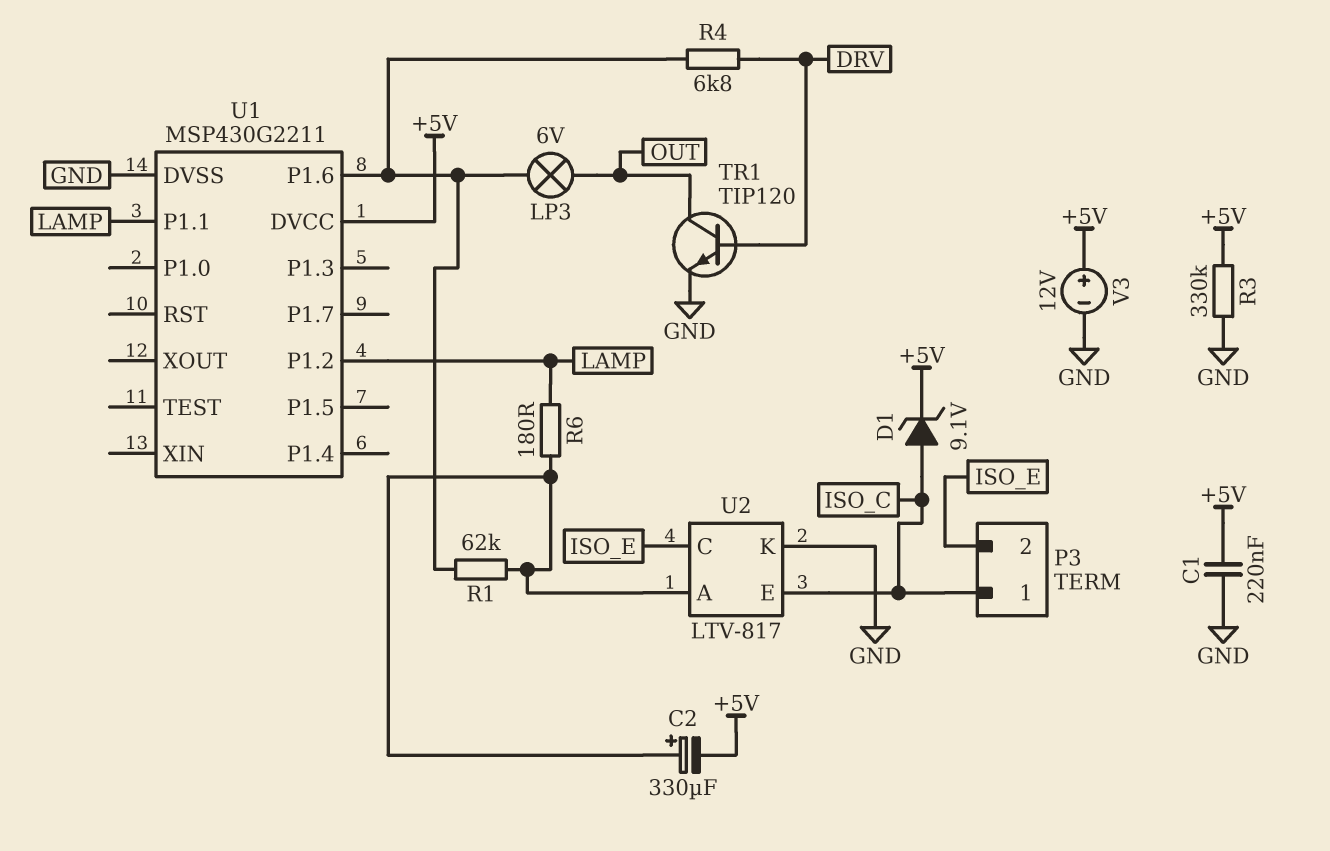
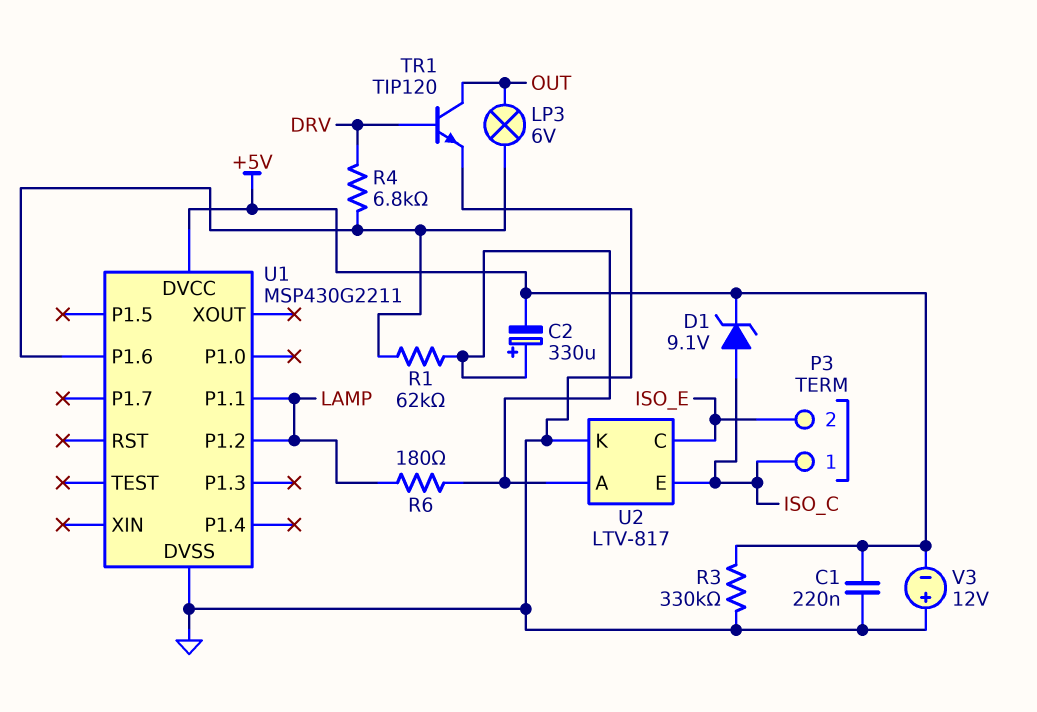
V3: 12V (plus +5V, minus GND) -> 12V (plus GND, minus +5V)

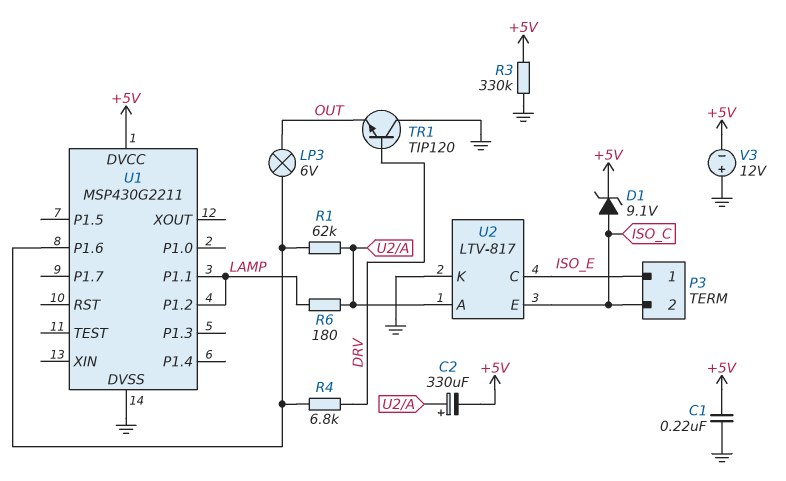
P3 pin 1: ISO_C -> ISO_E
P3 pin 2: ISO_E -> ISO_C
TR1: NPN TIP120 (B DRV, C OUT, E GND) -> NPN TIP120 (B DRV, C GND, E OUT)

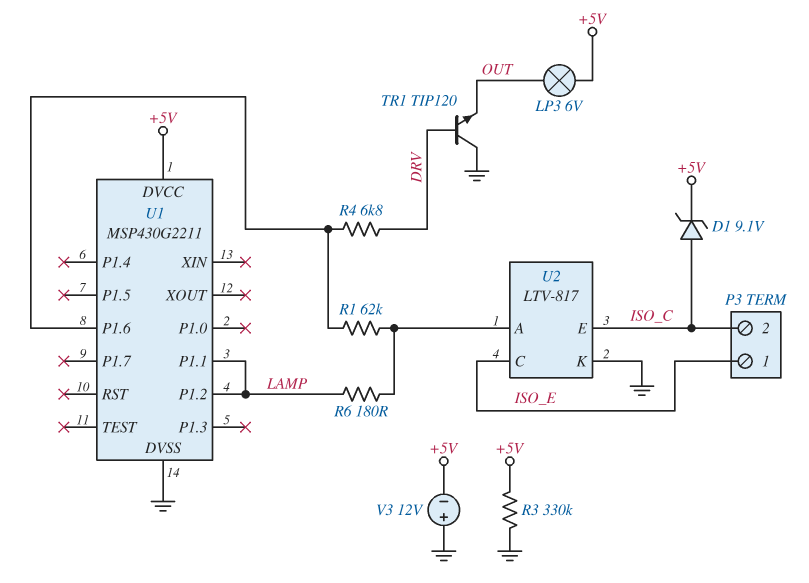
C1: 220nF (+5V, GND) -> none
C2: 330uF (plus U2/A, minus +5V) -> none
LP3: lamp 6V (OUT, U1/P1.6) -> lamp 6V (+5V, OUT)

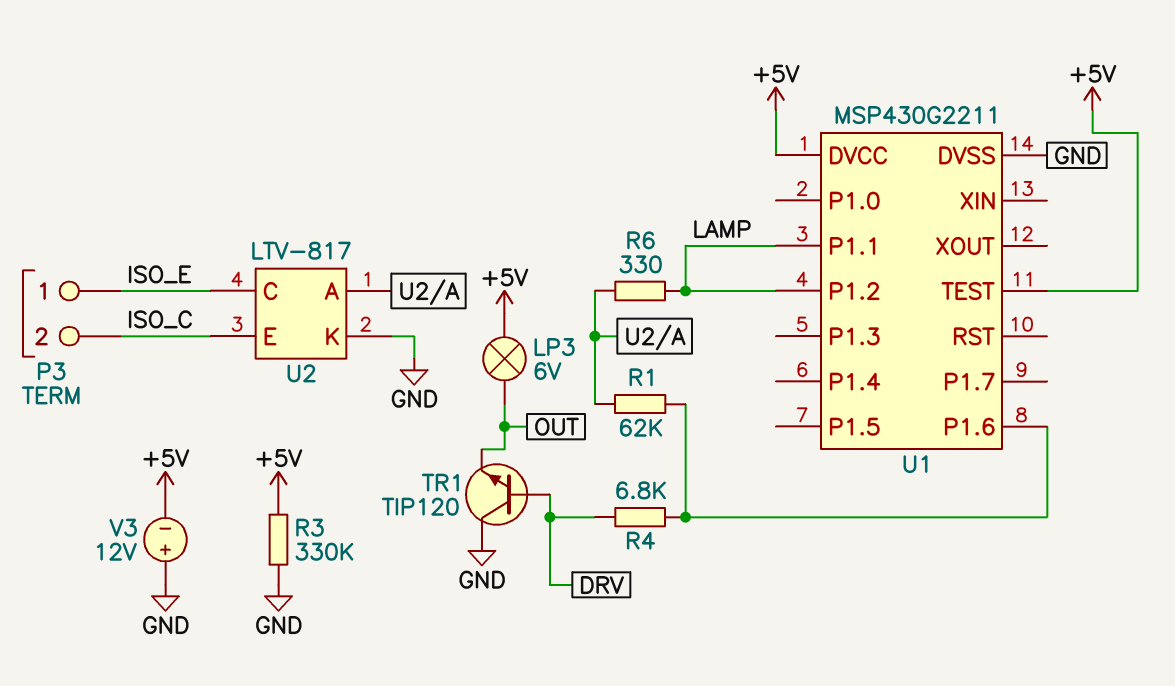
D1: zener 9.1V (A ISO_C, K +5V) -> none
R6: 180 (LAMP, U2/A) -> 330 (LAMP, U2/A)
U1 pin TEST: none -> +5V

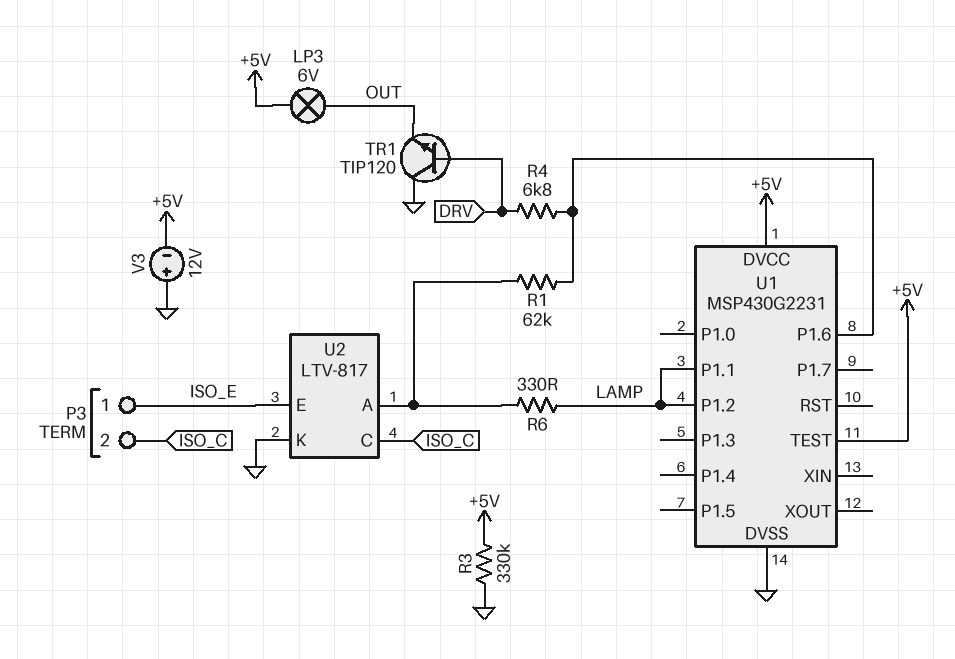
U1: MSP430G2211 -> MSP430G2231
U2 pin C: ISO_E -> ISO_C
U2 pin E: ISO_C -> ISO_E

